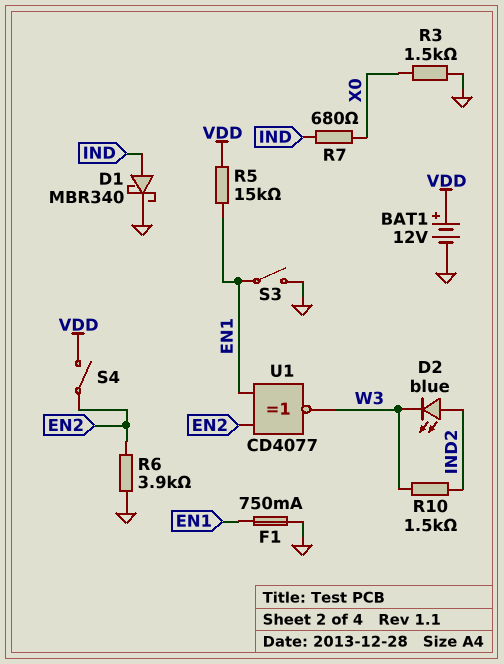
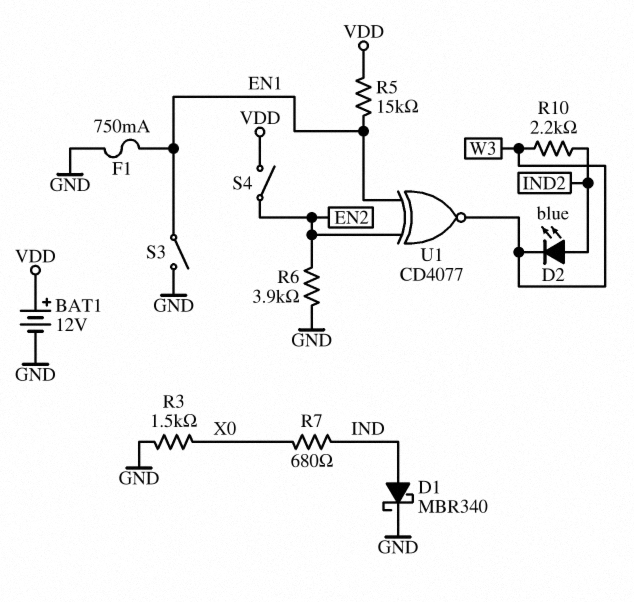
R10: 1.5k (IND2, W3) -> 2.2k (IND2, W3)

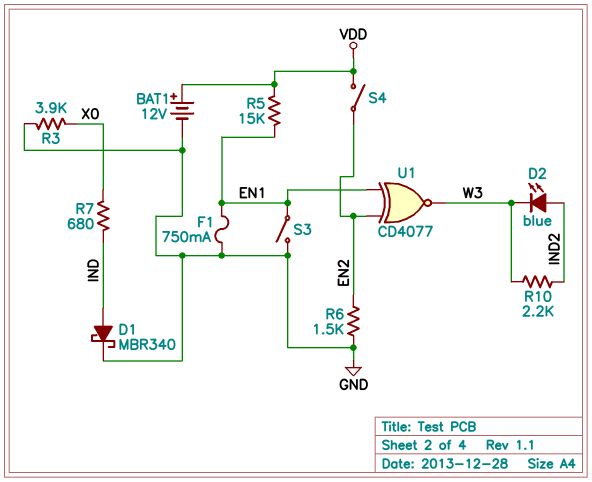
R3: 1.5k (GND, X0) -> 3.9k (GND, X0)
R6: 3.9k (EN2, GND) -> 1.5k (EN2, GND)

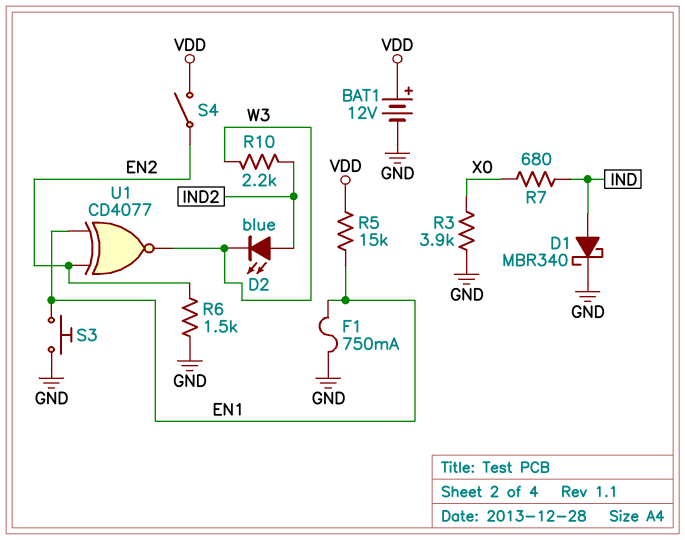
S3: switch (EN1, GND) -> button (EN1, GND)

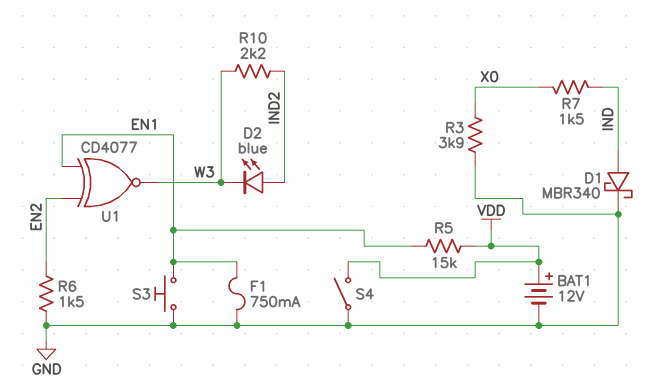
R7: 680 (IND, X0) -> 1.5k (IND, X0)
S4: switch (EN2, VDD) -> switch (GND, VDD)

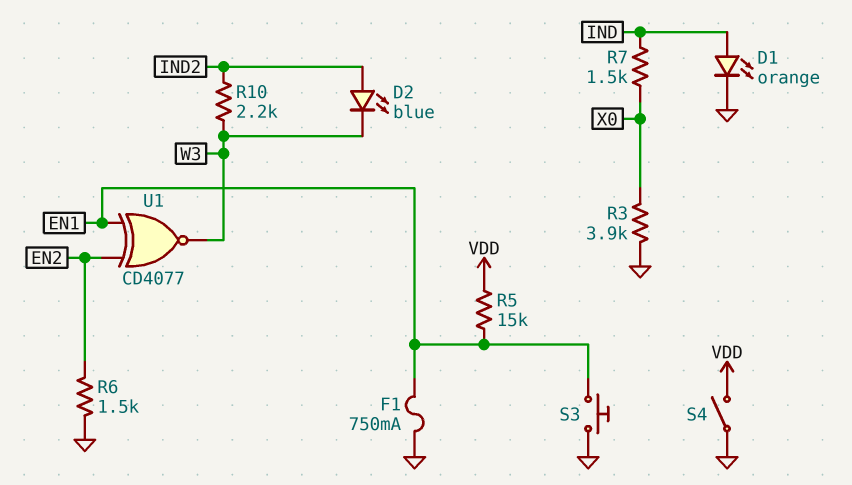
BAT1: 12V (plus VDD, minus GND) -> none
D1: schottky MBR340 (A IND, K GND) -> LED orange (A IND, K GND)

